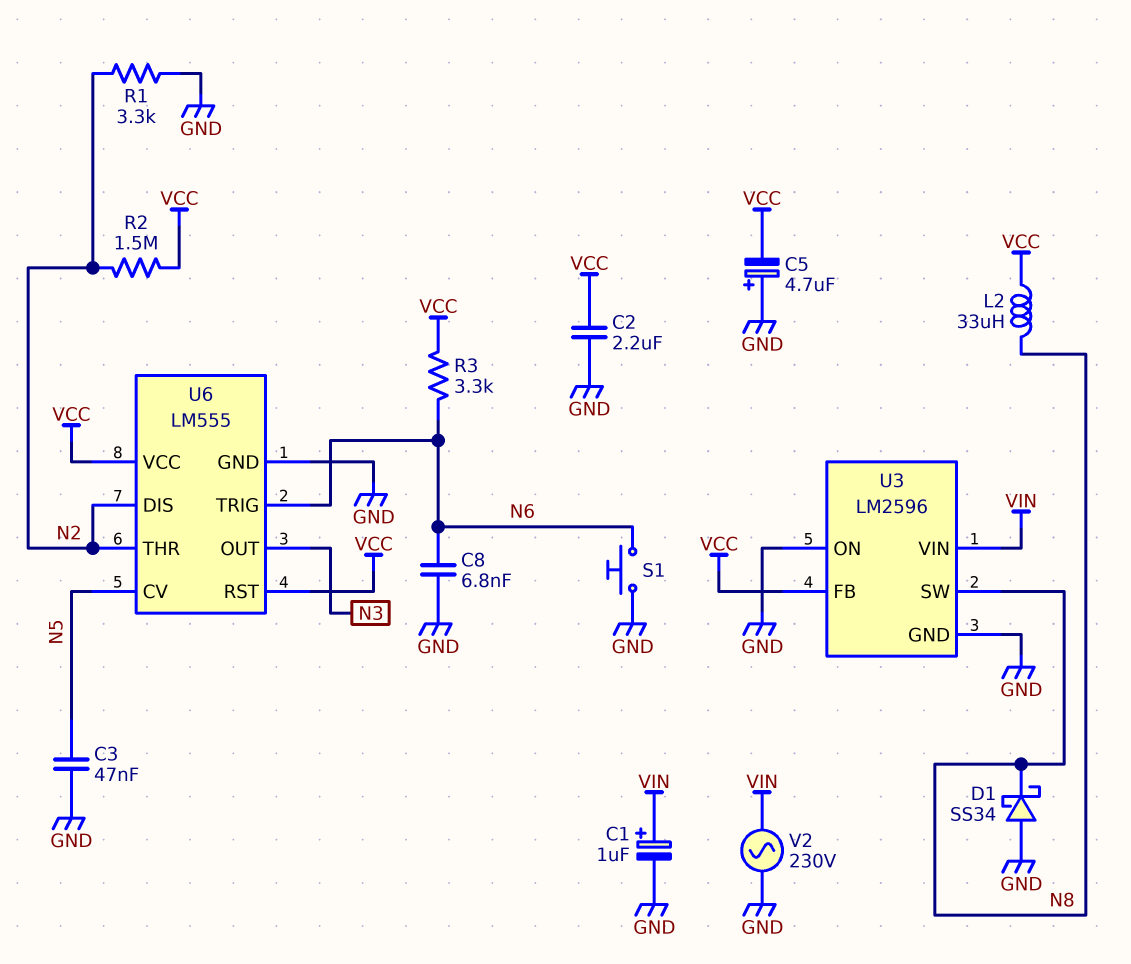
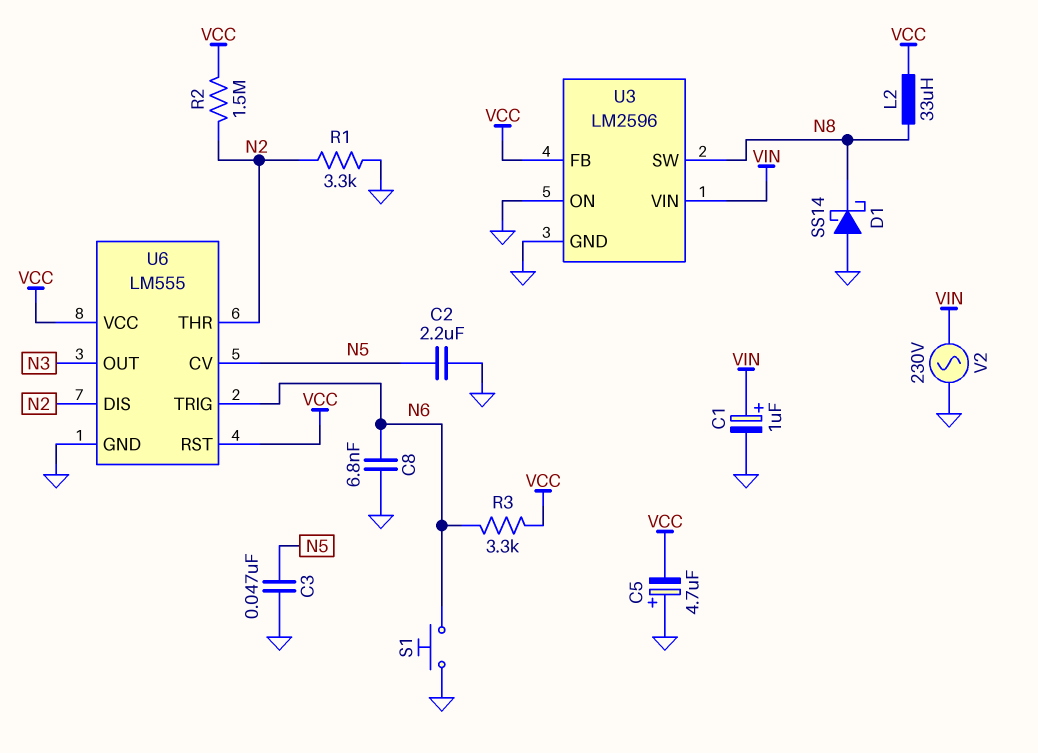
C2: 2.2uF (GND, VCC) -> 2.2uF (GND, N5)
D1: schottky SS34 (A GND, K N8) -> schottky SS14 (A GND, K N8)

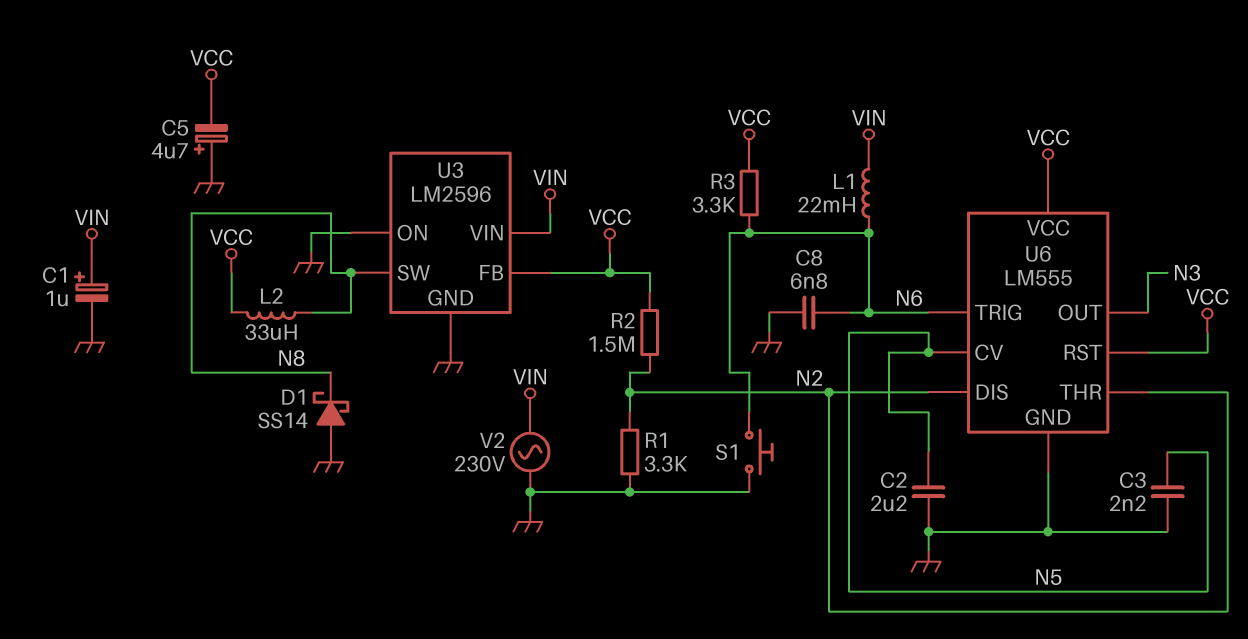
C3: 47nF (GND, N5) -> 2.2nF (GND, N5)
L1: none -> 22mH (N6, VIN)

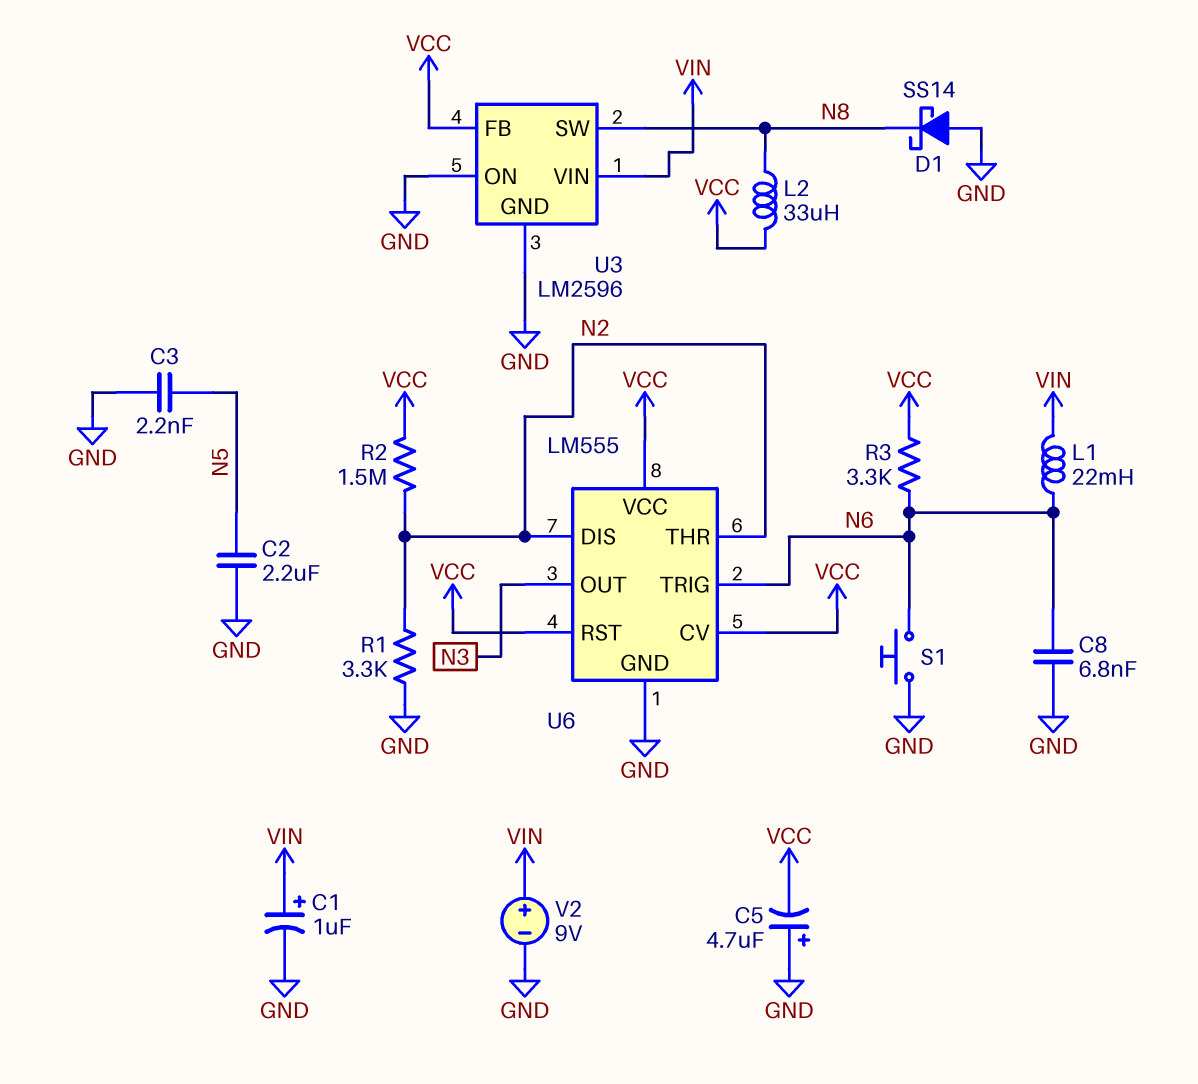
U6 pin CV: N5 -> VCC
V2: AC 230V (GND, VIN) -> 9V (plus VIN, minus GND)

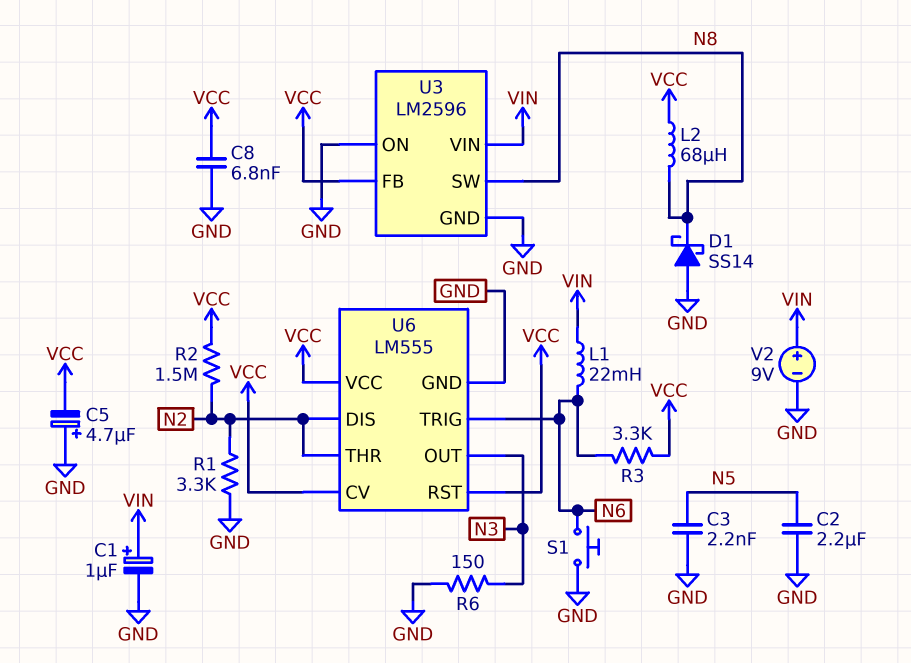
C8: 6.8nF (GND, N6) -> 6.8nF (GND, VCC)
L2: 33uH (N8, VCC) -> 68uH (N8, VCC)
R6: none -> 150 (GND, N3)

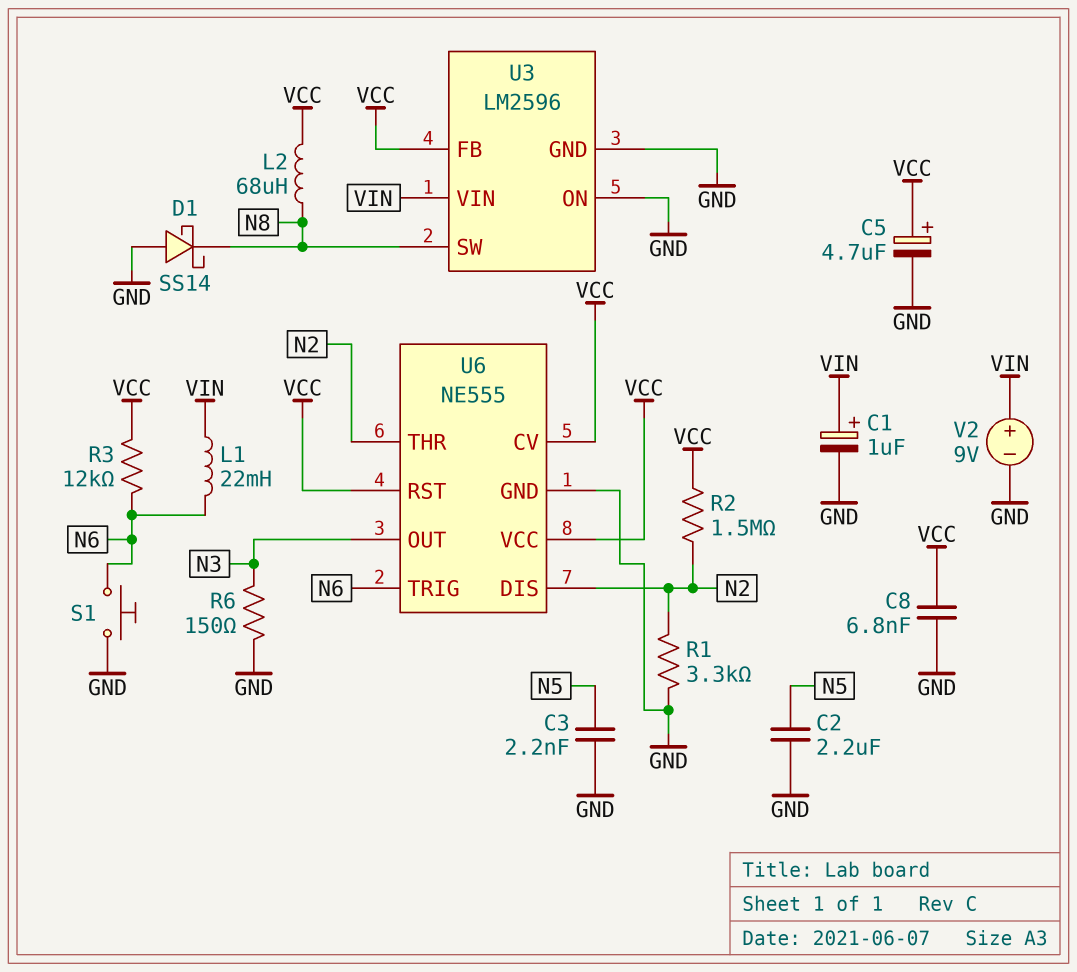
C5: 4.7uF (plus GND, minus VCC) -> 4.7uF (plus VCC, minus GND)
R3: 3.3k (N6, VCC) -> 12k (N6, VCC)
U6: LM555 -> NE555

